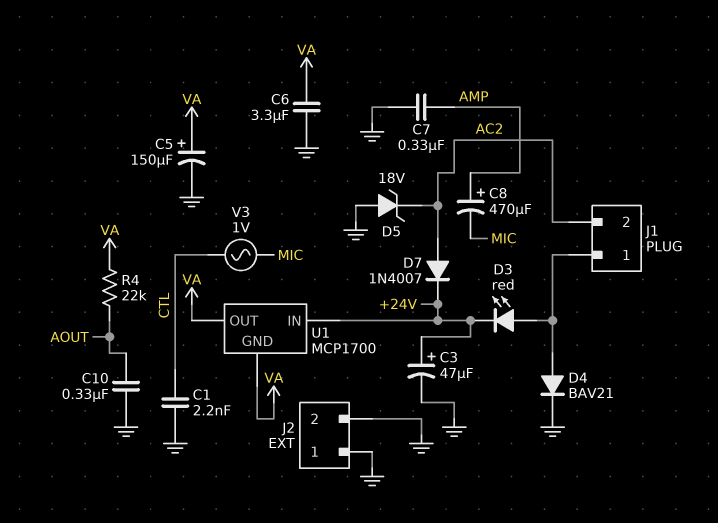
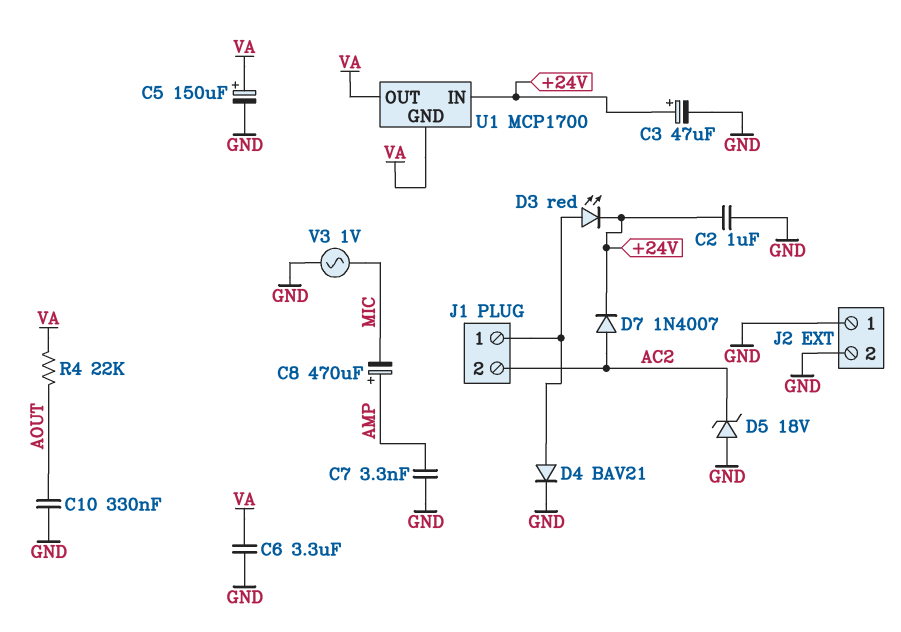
C1: 2.2nF (CTL, GND) -> none
C2: none -> 1uF (+24V, GND)
C7: 330nF (AMP, GND) -> 3.3nF (AMP, GND)
V3: AC 1V (CTL, MIC) -> AC 1V (GND, MIC)

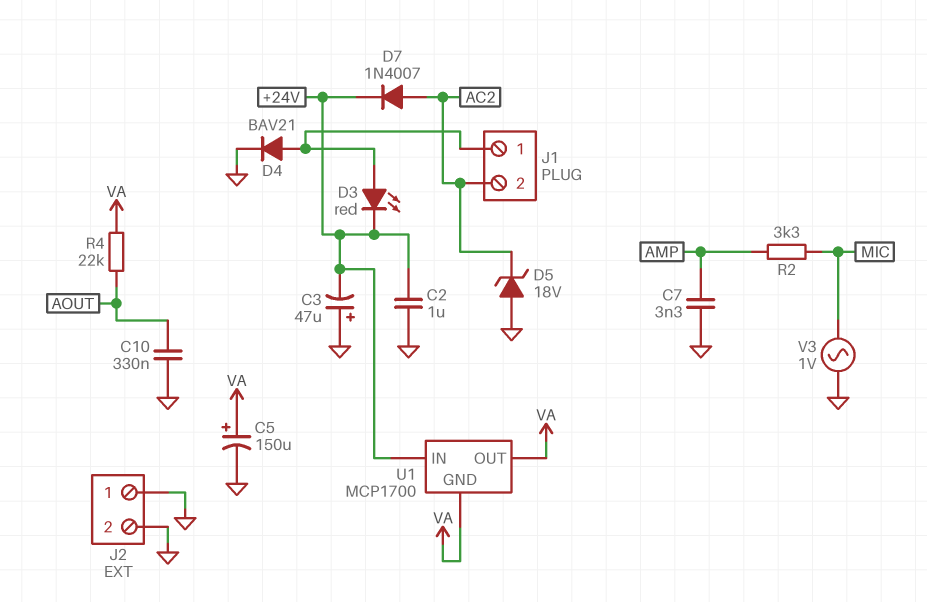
C3: 47uF (plus +24V, minus GND) -> 47uF (plus GND, minus +24V)
C6: 3.3uF (GND, VA) -> none
C8: 470uF (plus AMP, minus MIC) -> none
R2: none -> 3.3k (AMP, MIC)

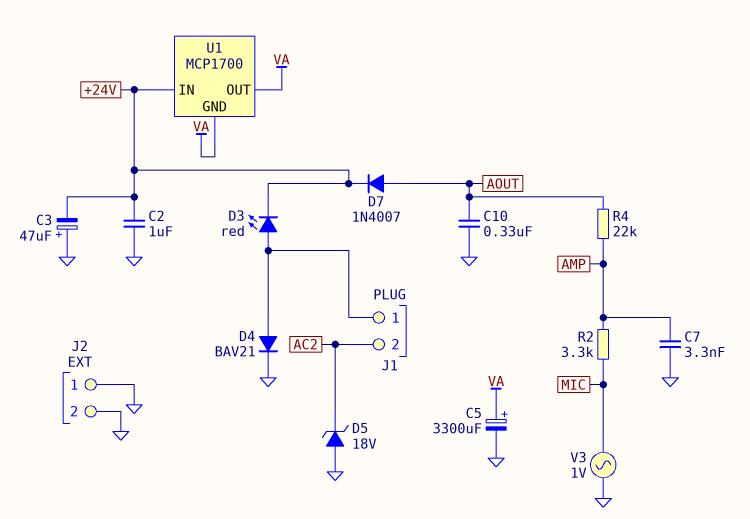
C5: 150uF (plus VA, minus GND) -> 3300uF (plus VA, minus GND)
D7: diode 1N4007 (A AC2, K +24V) -> diode 1N4007 (A AOUT, K +24V)
R4: 22k (AOUT, VA) -> 22k (AMP, AOUT)

